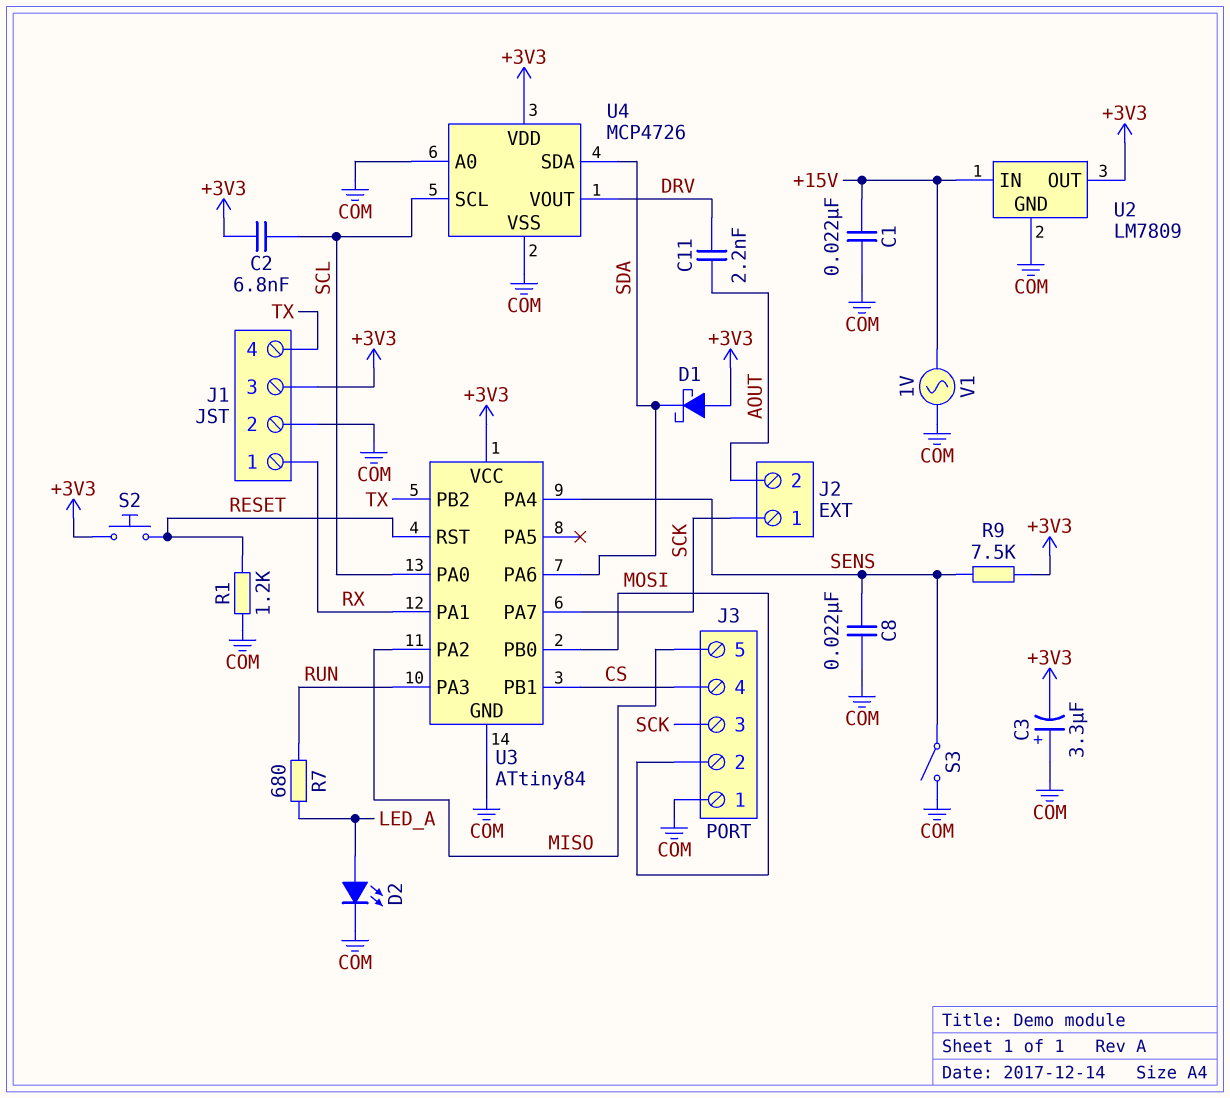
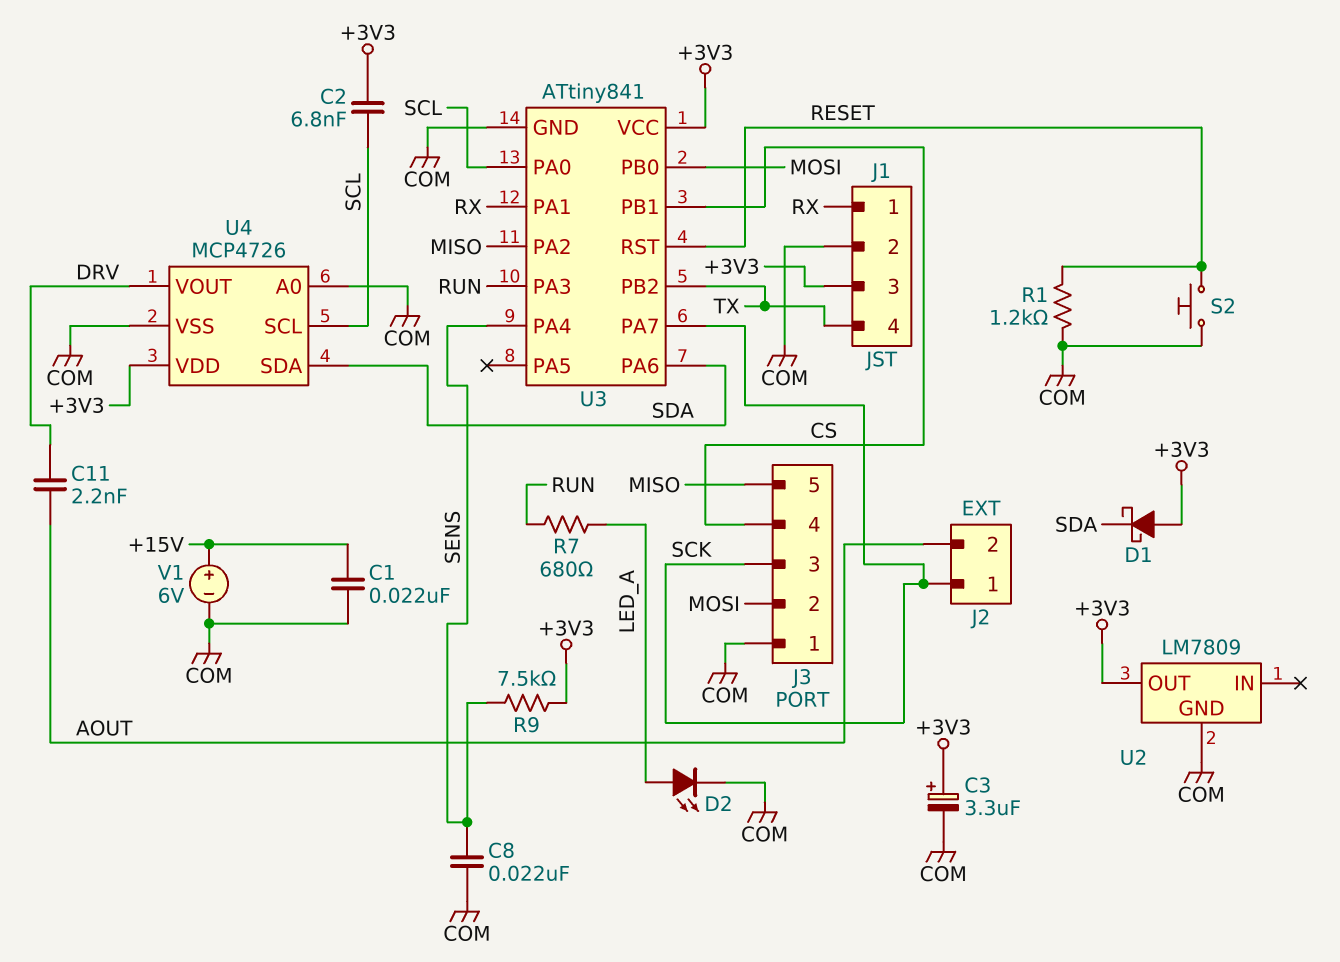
C3: 3.3uF (plus COM, minus +3V3) -> 3.3uF (plus +3V3, minus COM)
S2: button (+3V3, RESET) -> button (COM, RESET)
S3: switch (COM, SENS) -> none
U2 pin IN: +15V -> none
U3: ATtiny84 -> ATtiny841
V1: AC 1V (+15V, COM) -> 6V (plus +15V, minus COM)

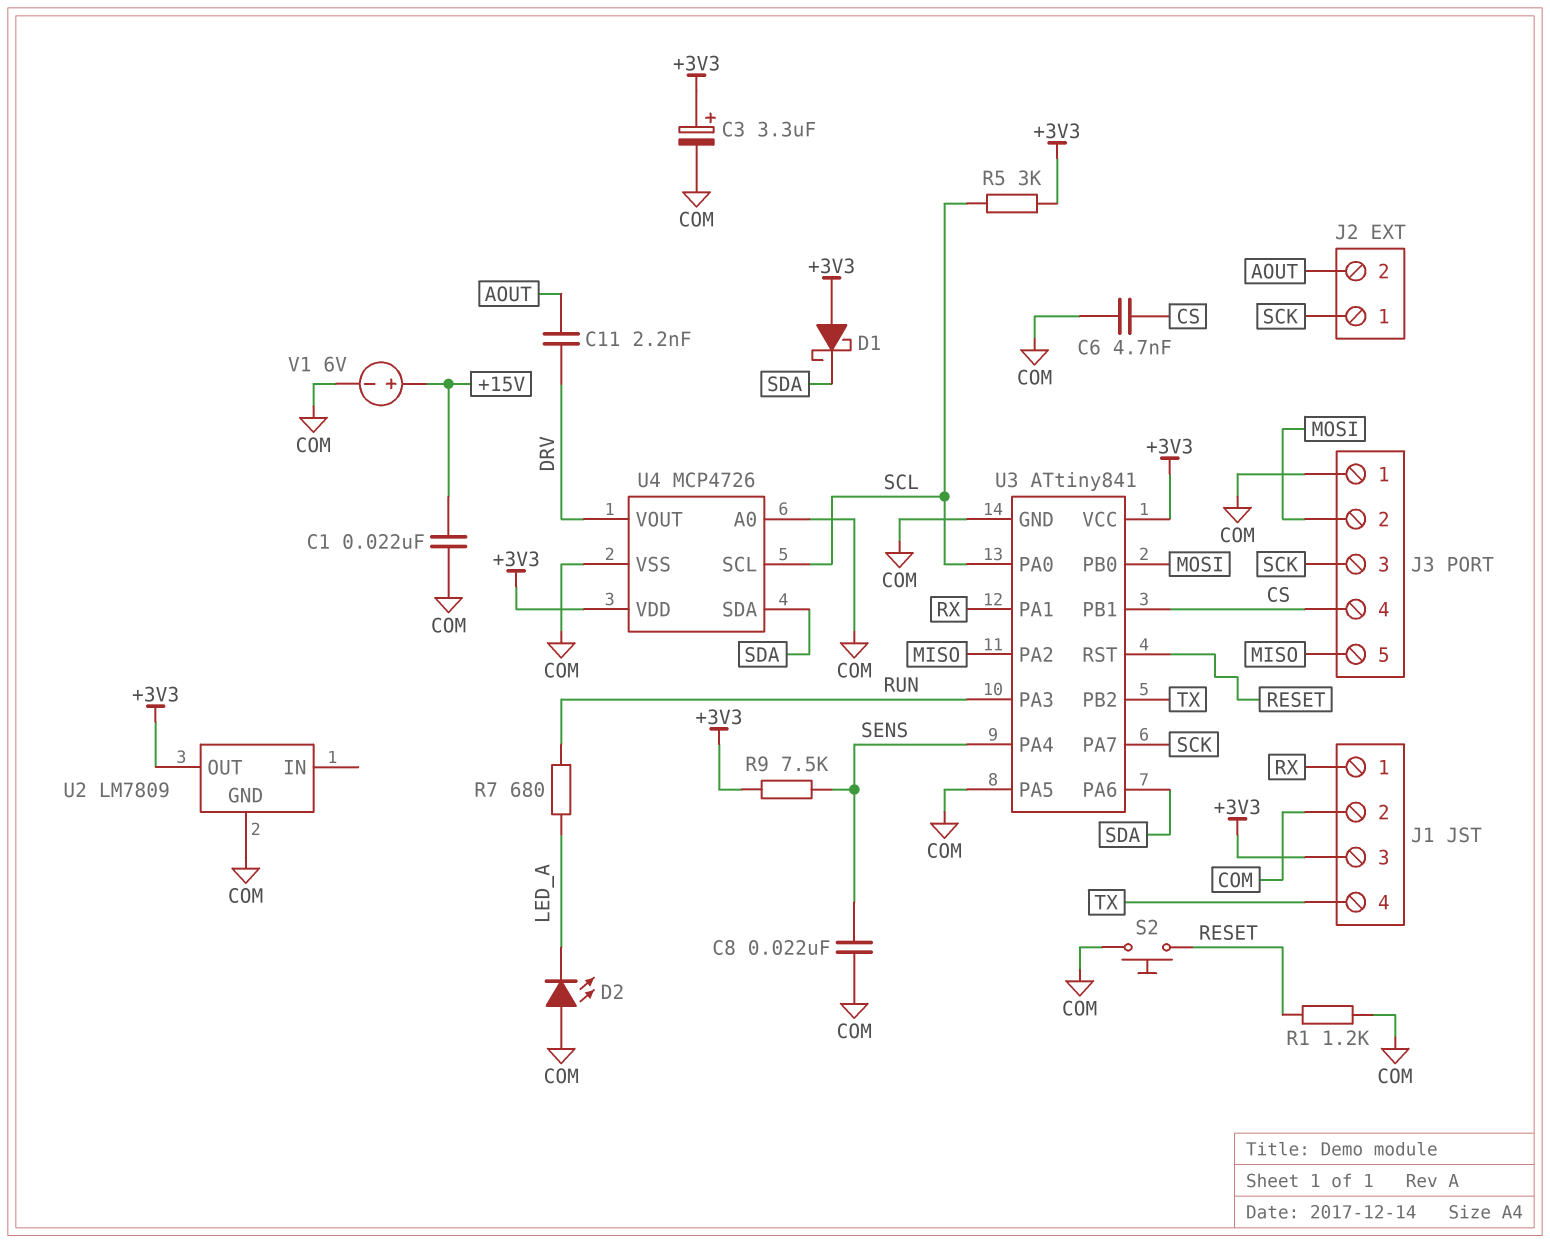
C2: 6.8nF (+3V3, SCL) -> none
C6: none -> 4.7nF (COM, CS)
D2: LED (A LED_A, K COM) -> LED (A COM, K LED_A)
R5: none -> 3k (+3V3, SCL)
U3 pin PA5: none -> COM

